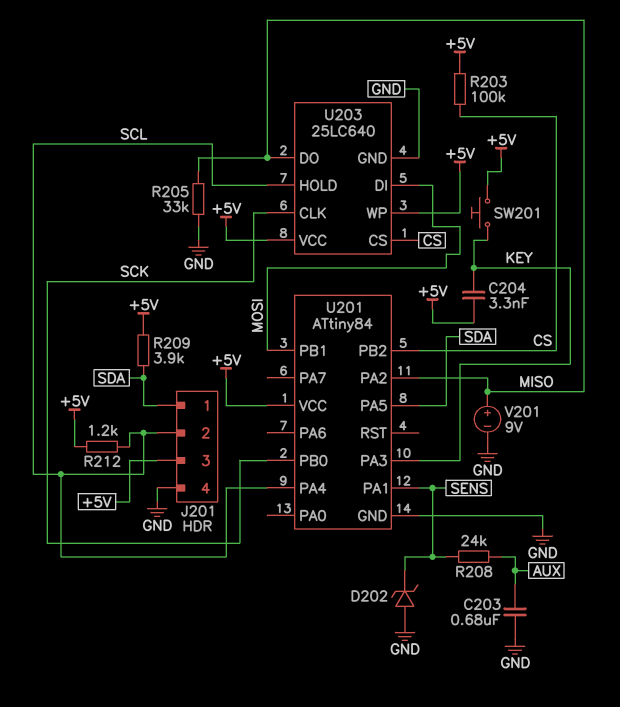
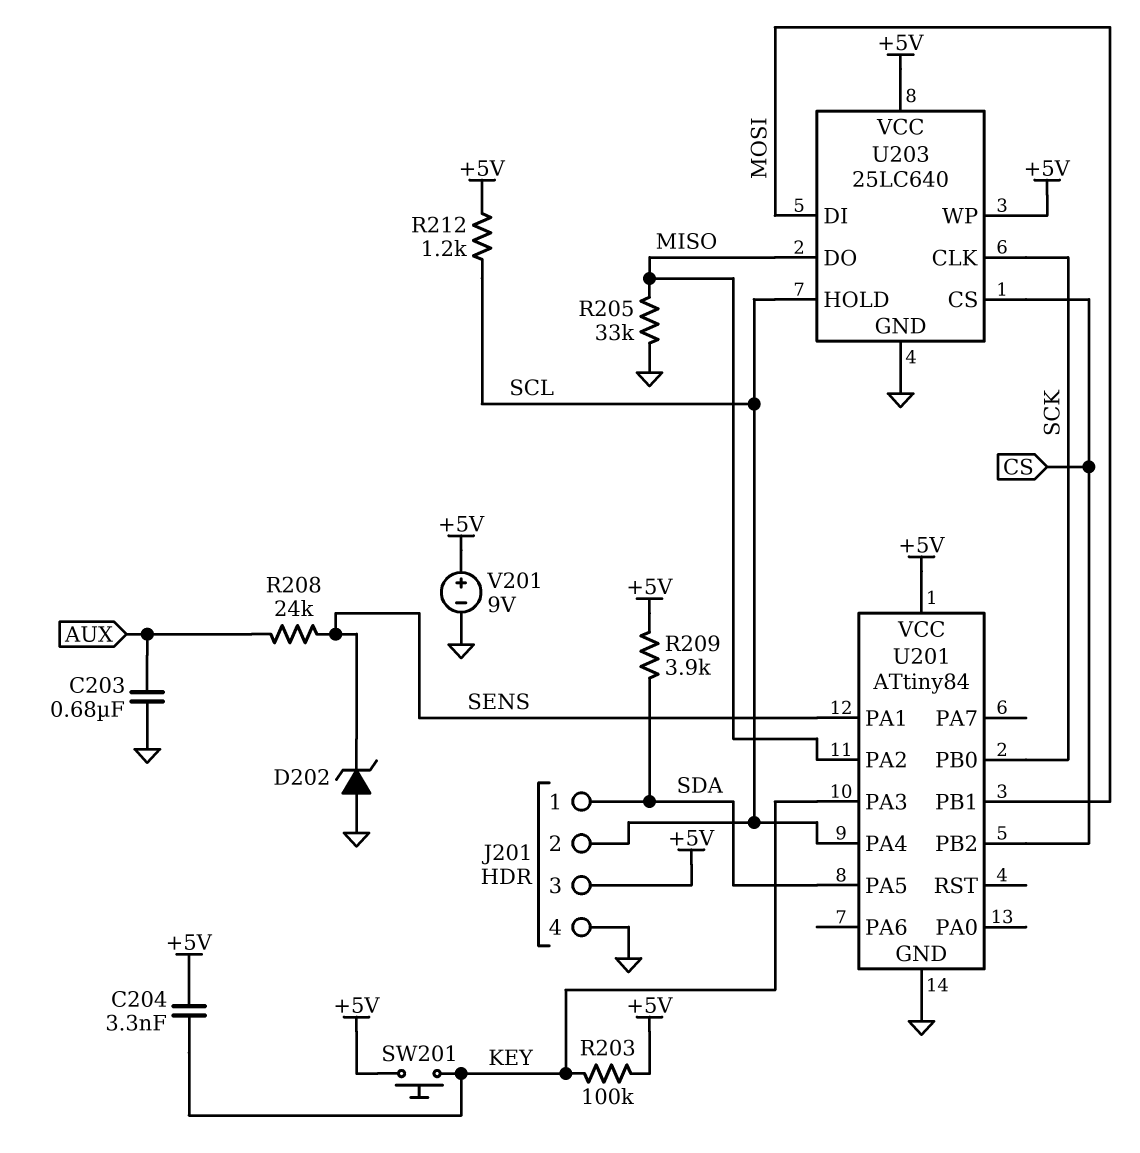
R203: 100k (+5V, CS) -> 100k (+5V, KEY)
V201: 9V (plus MISO, minus GND) -> 9V (plus +5V, minus GND)

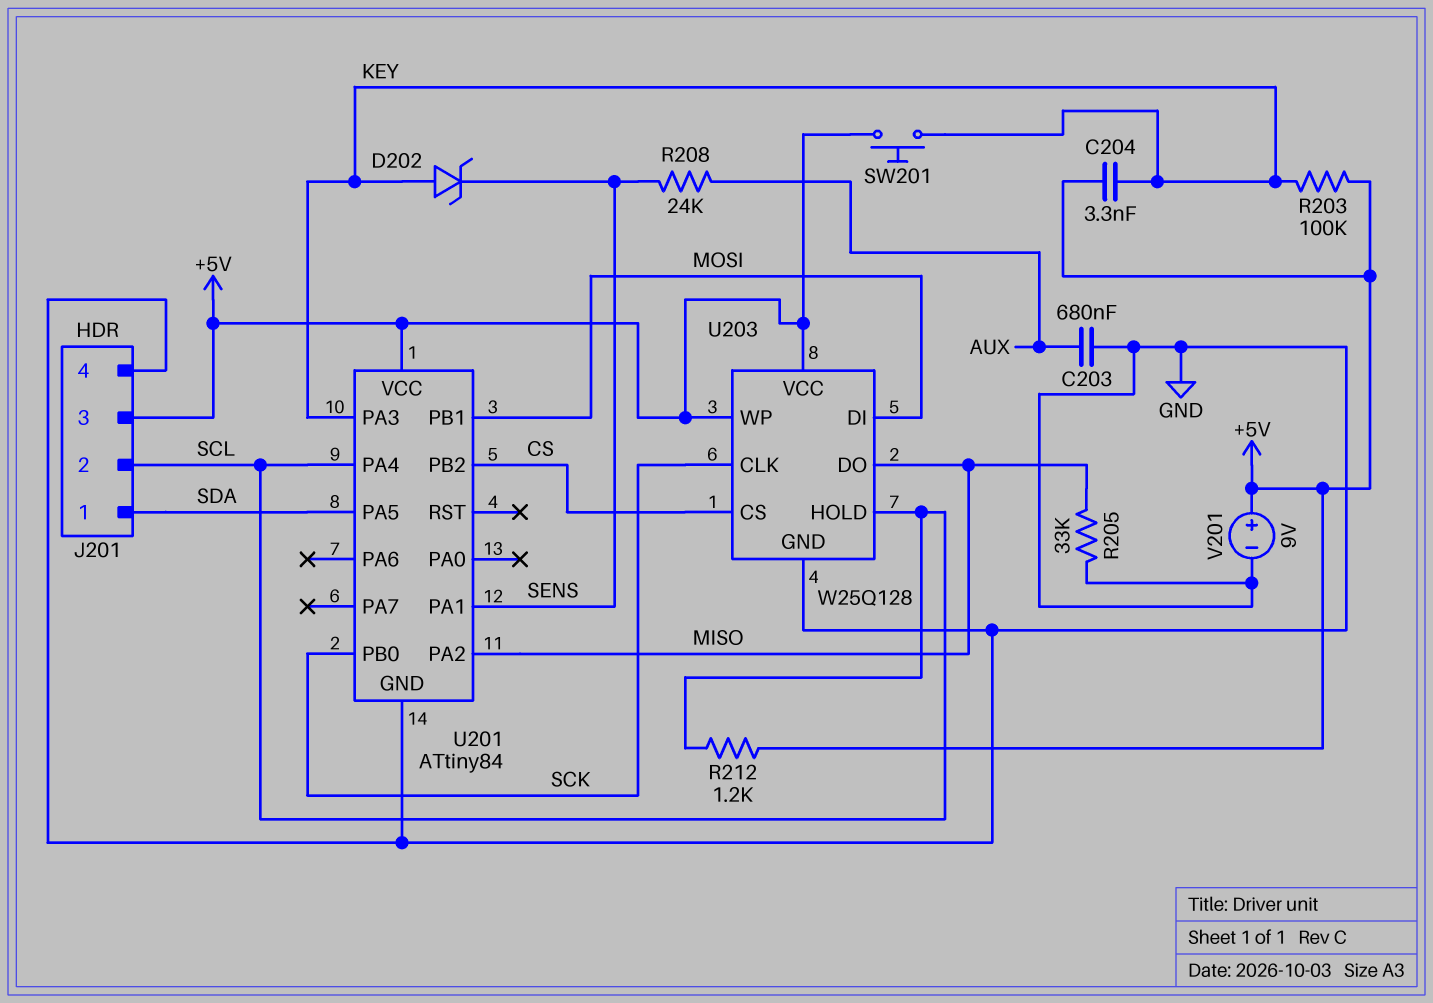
D202: zener (A GND, K SENS) -> zener (A KEY, K SENS)
R209: 3.9k (+5V, SDA) -> none
U203: 25LC640 -> W25Q128

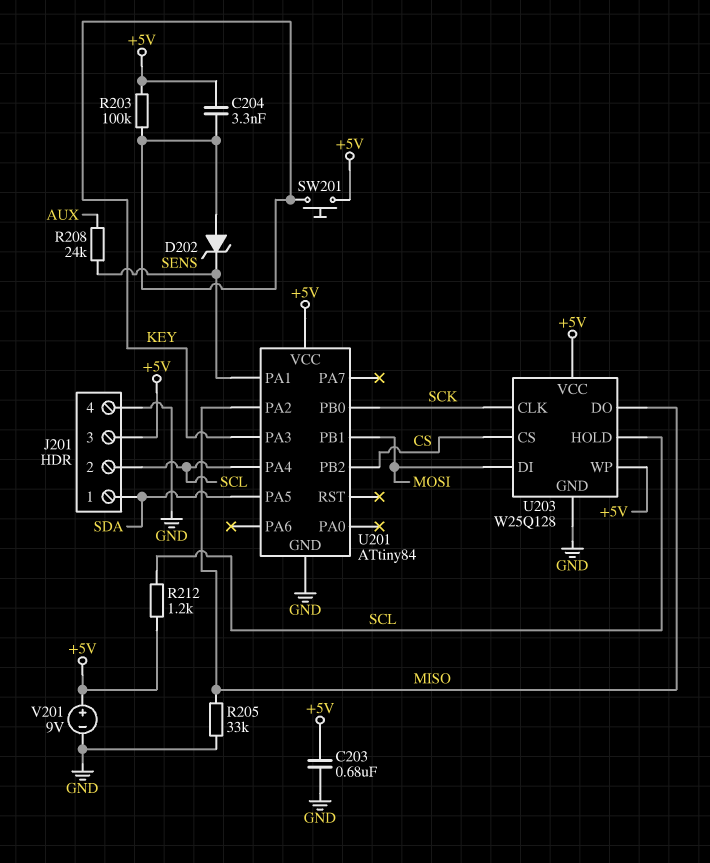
C203: 680nF (AUX, GND) -> 680nF (+5V, GND)

